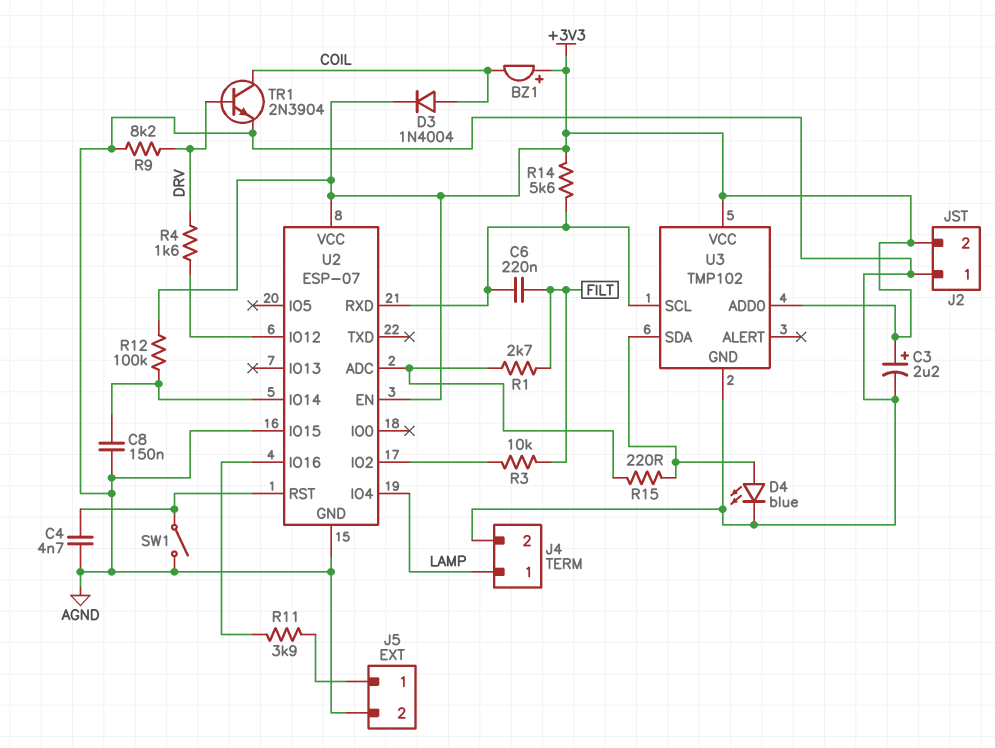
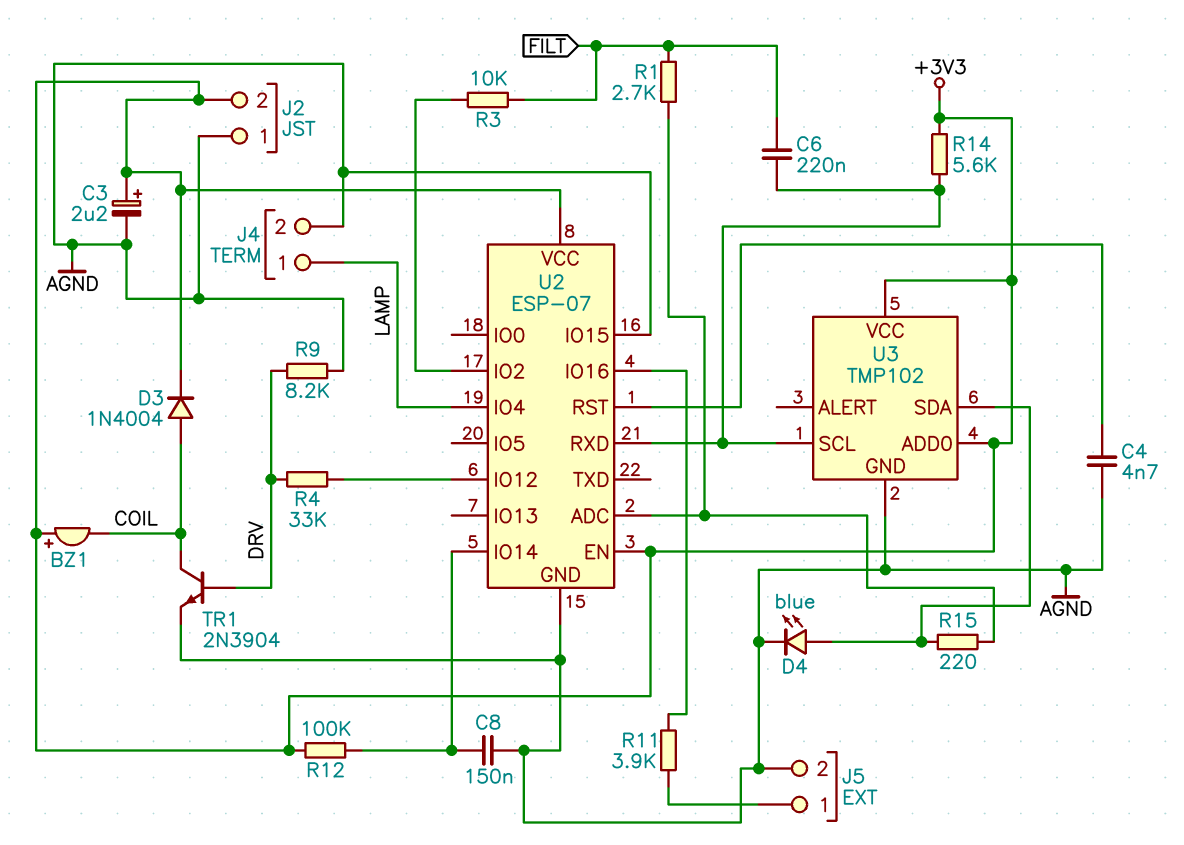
R4: 1.6k (DRV, U2/IO12) -> 33k (DRV, U2/IO12)
SW1: switch (AGND, U2/RST) -> none

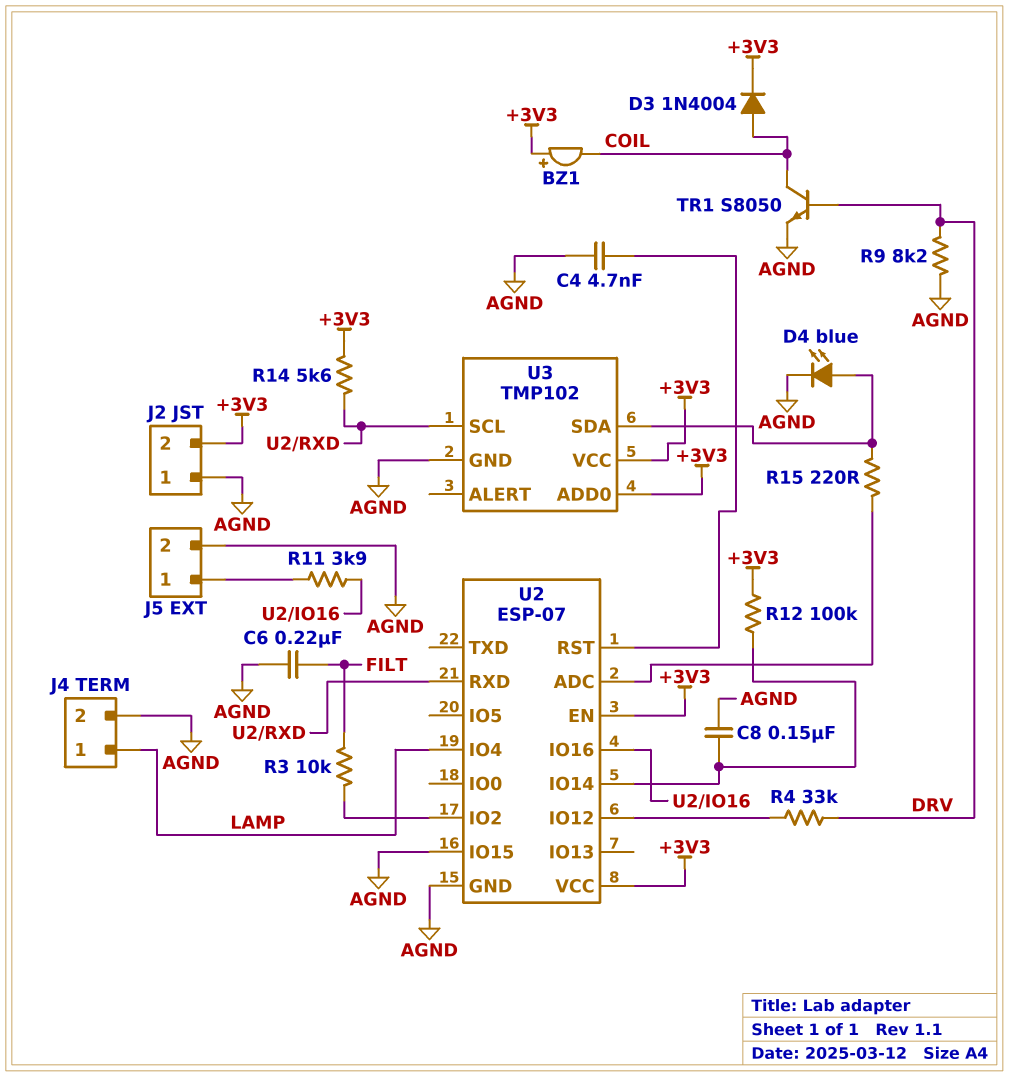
C3: 2.2uF (plus +3V3, minus AGND) -> none
C6: 220nF (FILT, U2/RXD) -> 220nF (AGND, FILT)
R1: 2.7k (FILT, U2/ADC) -> none
TR1: NPN 2N3904 (B DRV, C COIL, E AGND) -> NPN S8050 (B DRV, C COIL, E AGND)

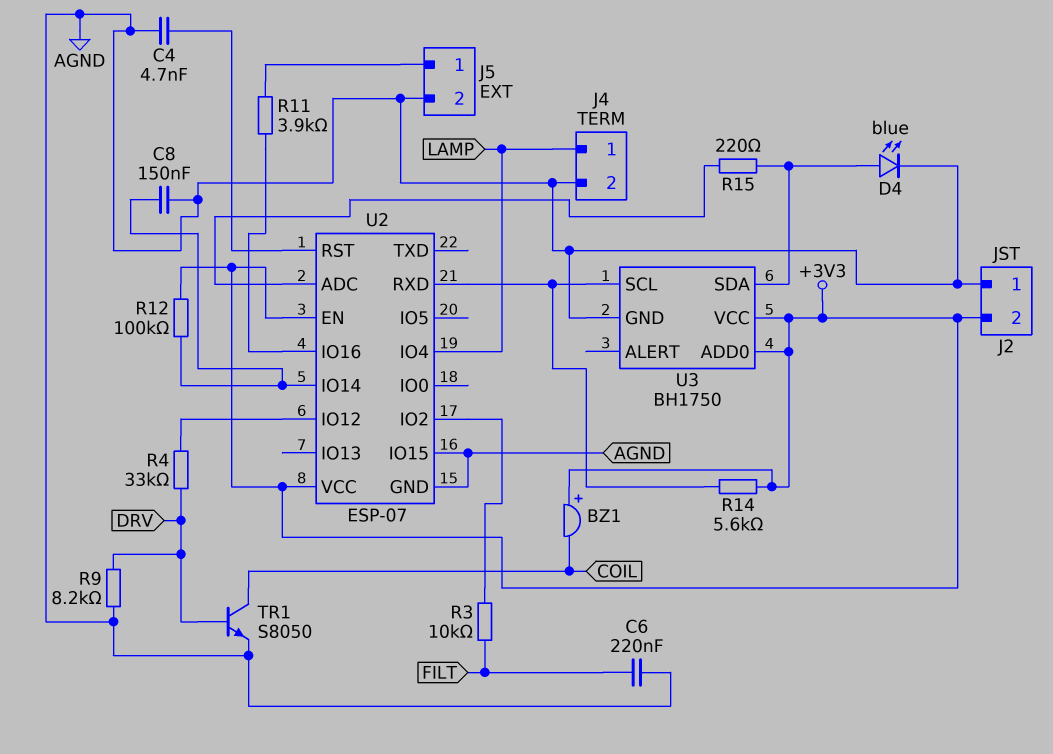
D3: diode 1N4004 (A COIL, K +3V3) -> none
U3: TMP102 -> BH1750

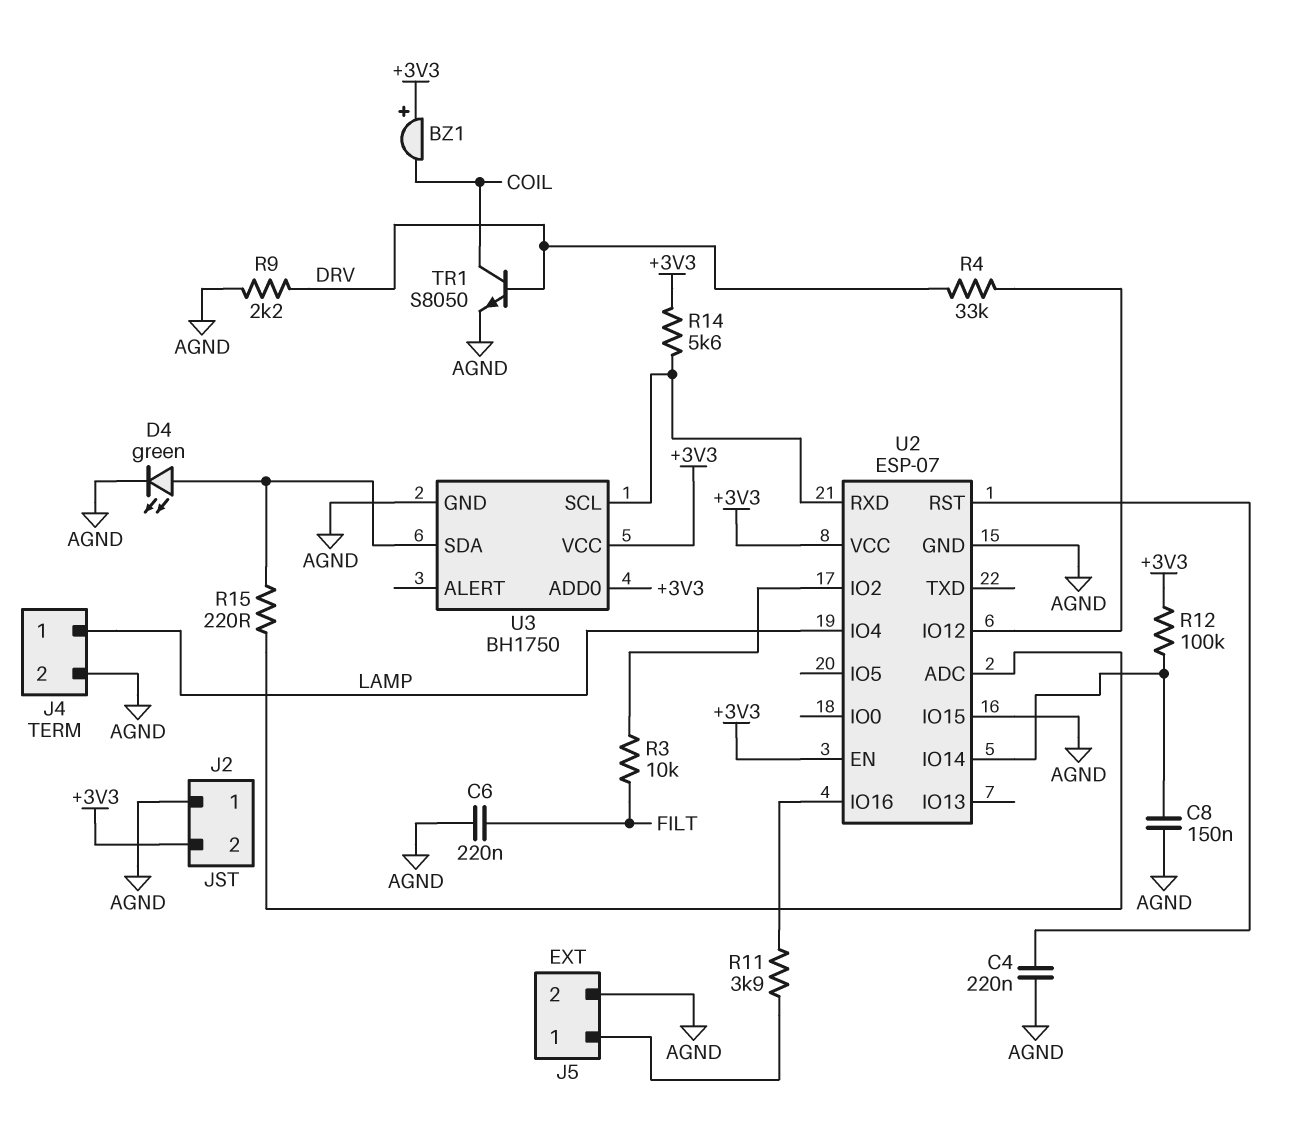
C4: 4.7nF (AGND, U2/RST) -> 220nF (AGND, U2/RST)
D4: LED blue (A U3/SDA, K AGND) -> LED green (A U3/SDA, K AGND)
R9: 8.2k (AGND, DRV) -> 2.2k (AGND, DRV)

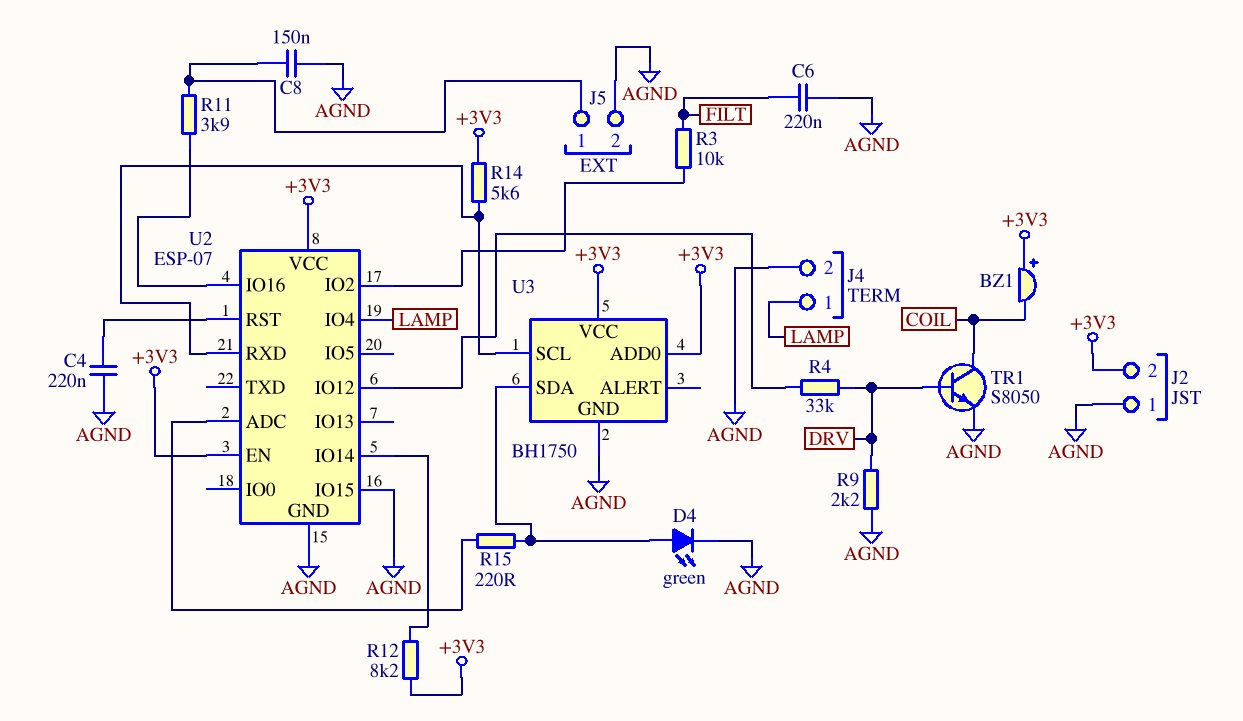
C8: 150nF (AGND, U2/IO14) -> 150nF (AGND, J5/1)
R12: 100k (+3V3, U2/IO14) -> 8.2k (+3V3, U2/IO14)

